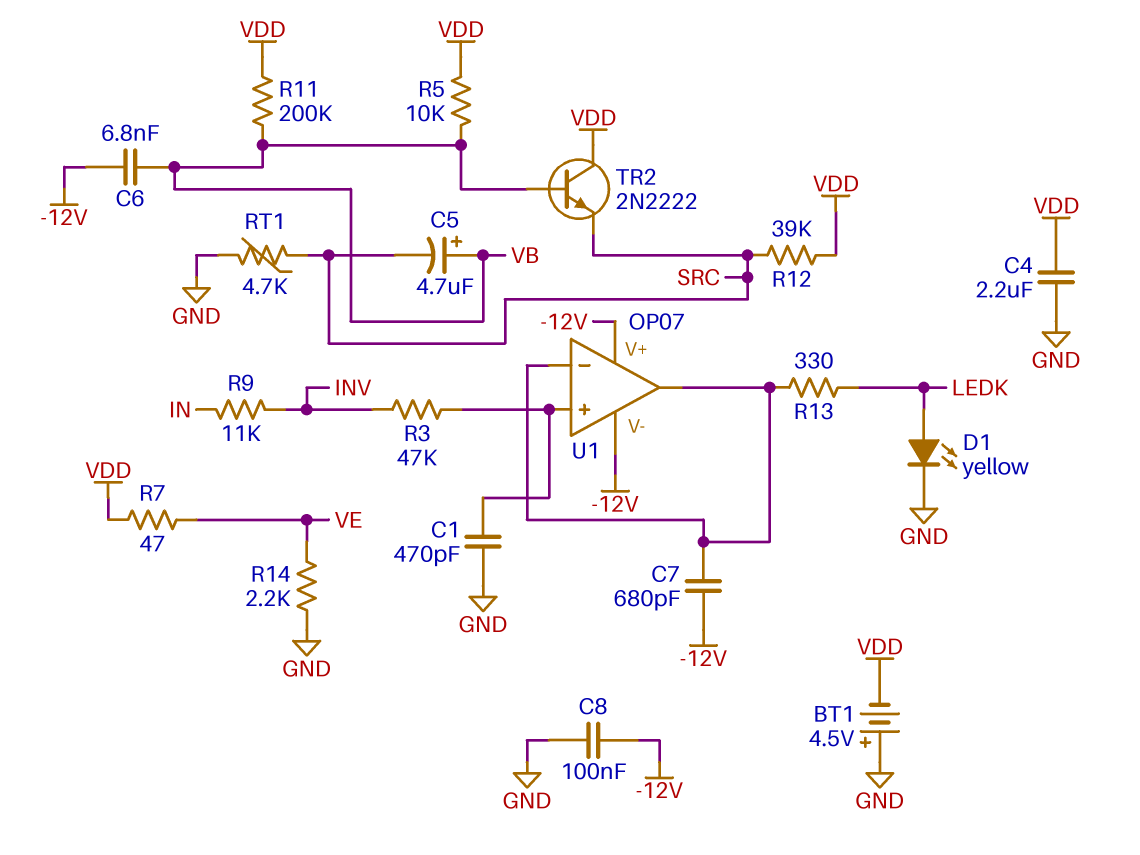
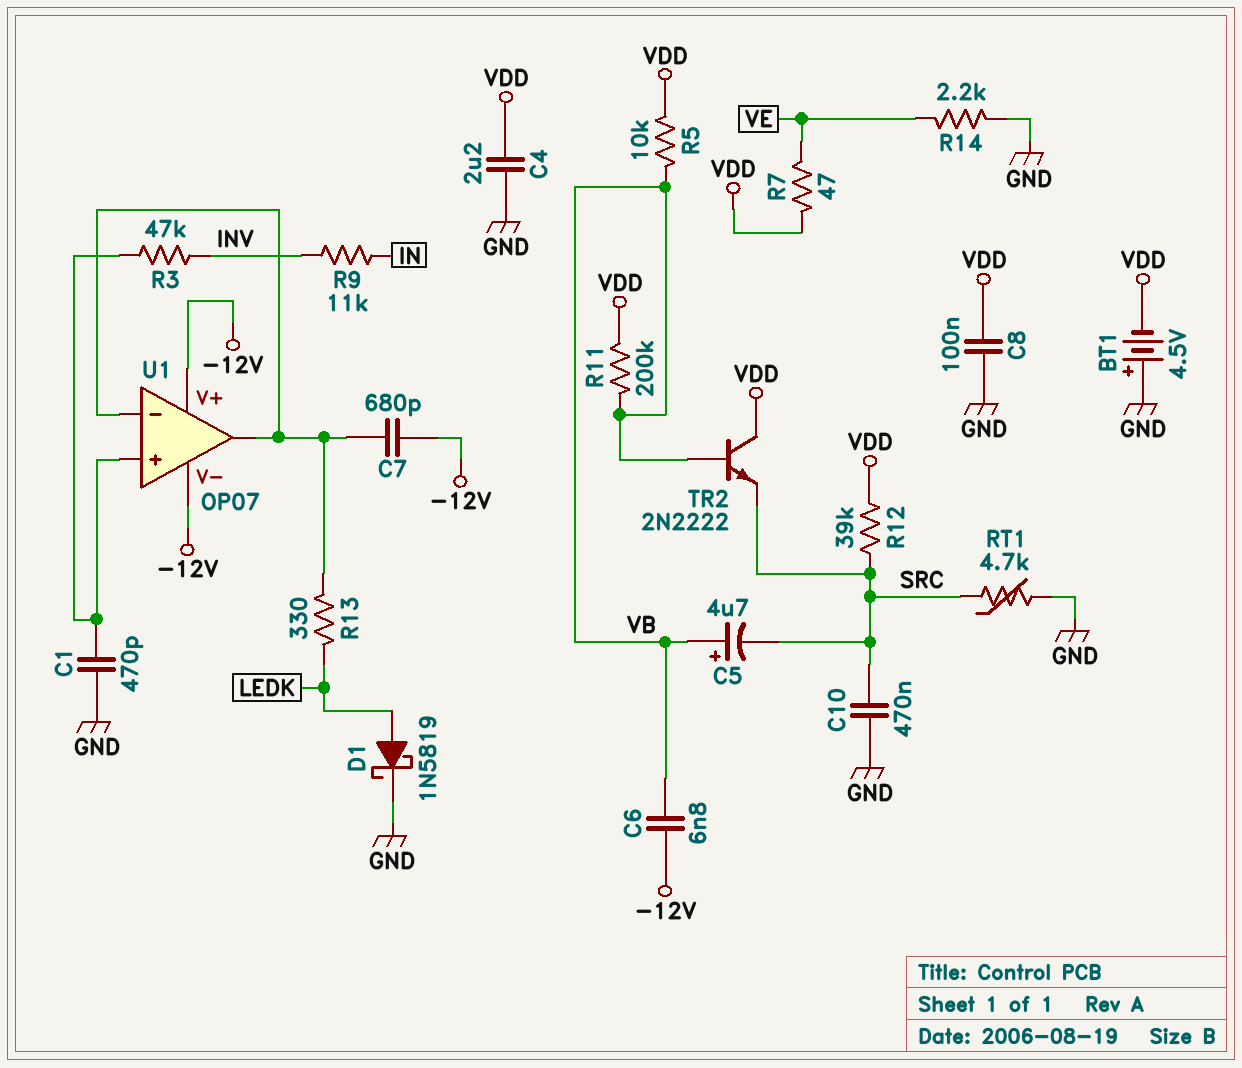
C8: 100nF (-12V, GND) -> 100nF (GND, VDD)
C10: none -> 470nF (GND, SRC)
D1: LED yellow (A LEDK, K GND) -> schottky 1N5819 (A LEDK, K GND)

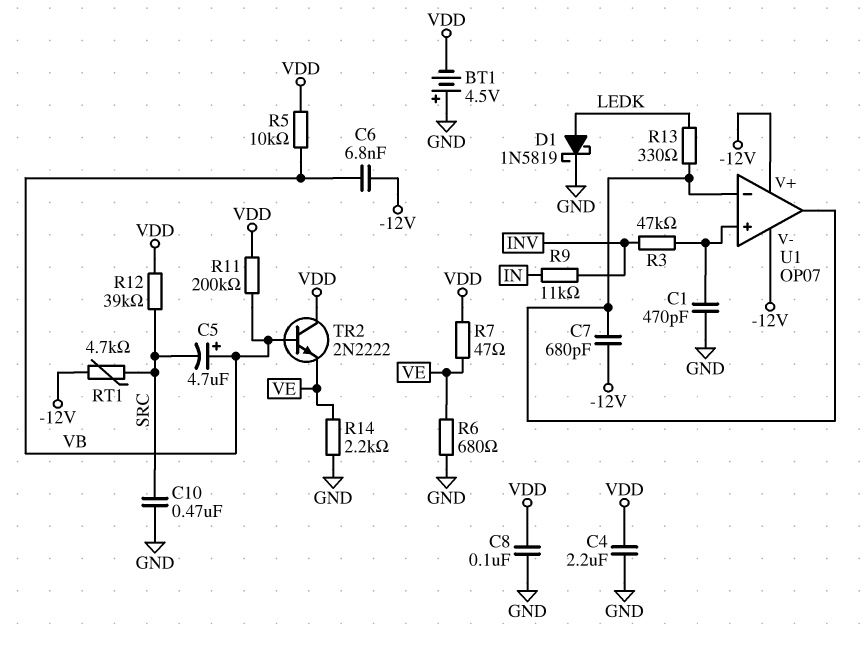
R6: none -> 680 (GND, VE)
RT1: 4.7k (GND, SRC) -> 4.7k (-12V, SRC)
TR2: NPN 2N2222 (B VB, C VDD, E SRC) -> NPN 2N2222 (B VB, C VDD, E VE)

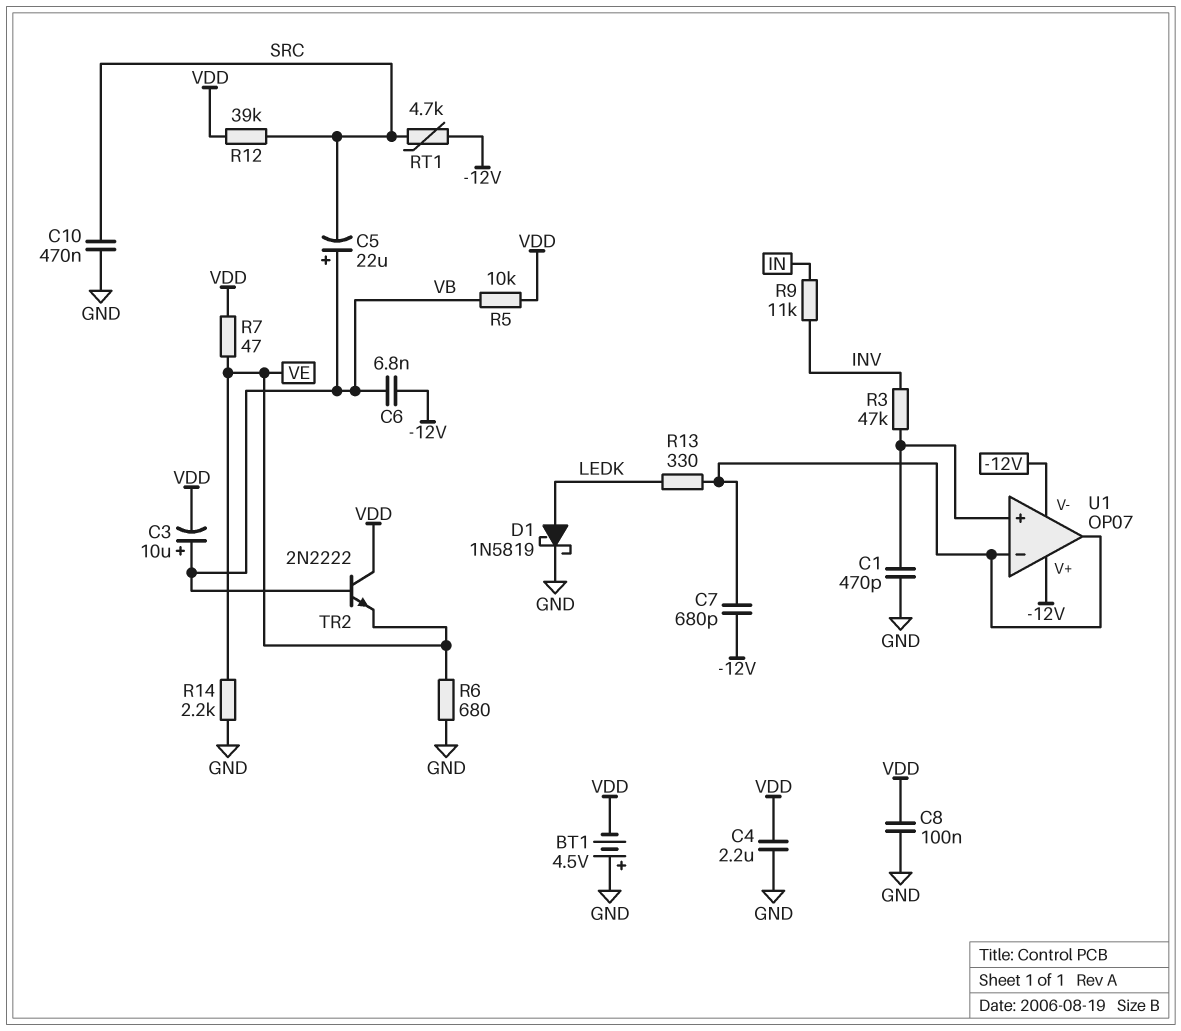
C3: none -> 10uF (plus VB, minus VDD)
C5: 4.7uF (plus VB, minus SRC) -> 22uF (plus VB, minus SRC)
R11: 200k (VB, VDD) -> none

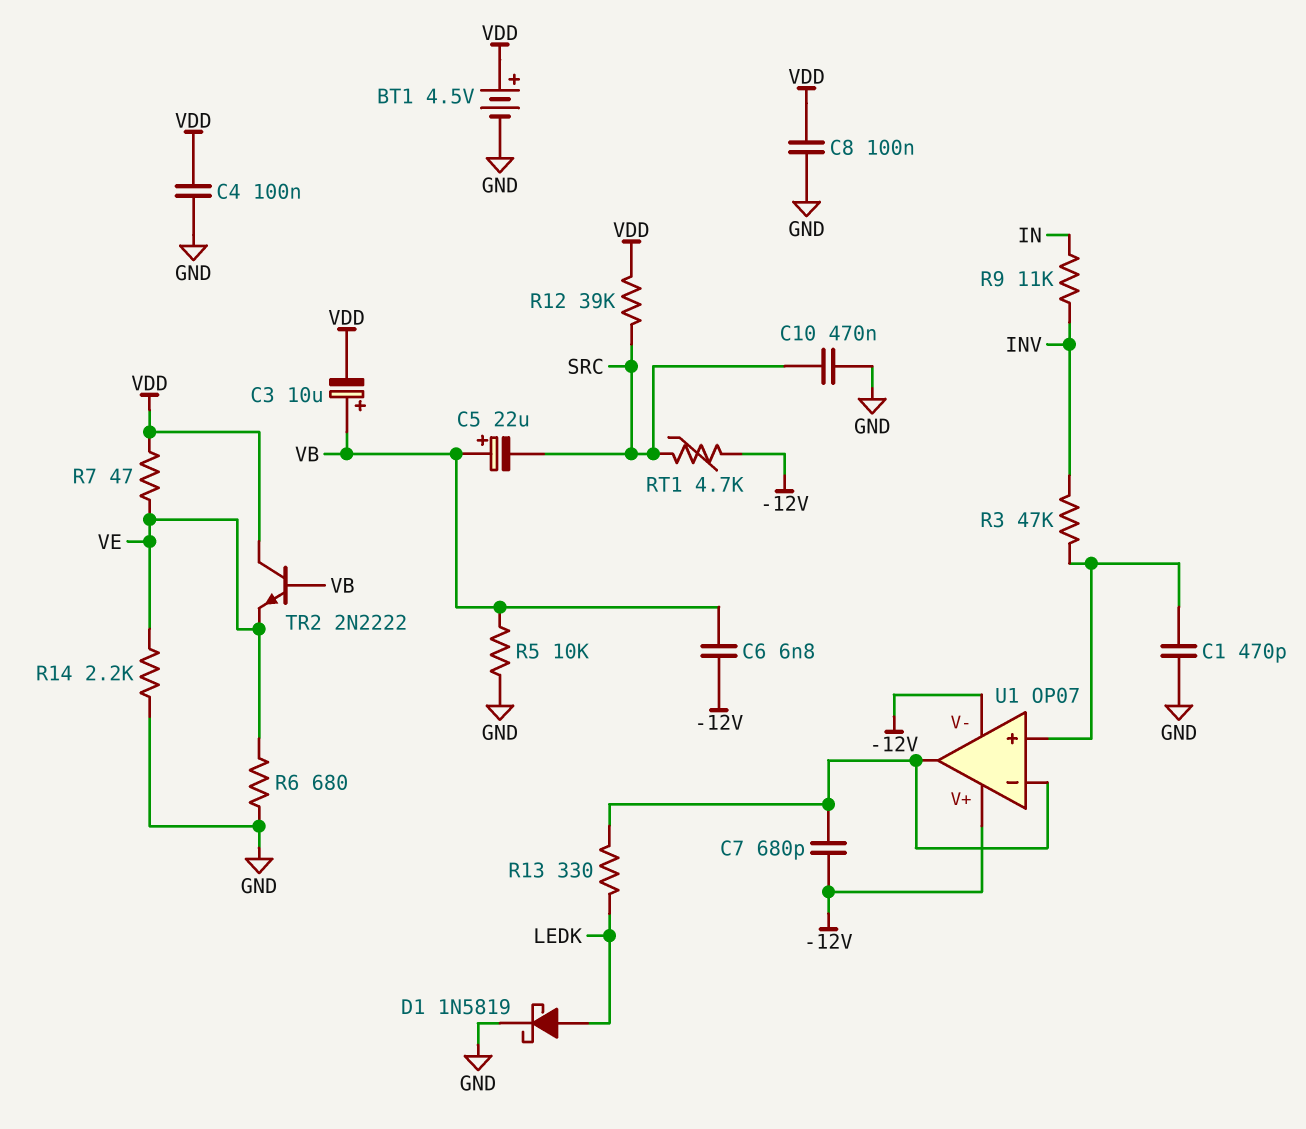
BT1: 4.5V (plus GND, minus VDD) -> 4.5V (plus VDD, minus GND)
C4: 2.2uF (GND, VDD) -> 100nF (GND, VDD)
R5: 10k (VB, VDD) -> 10k (GND, VB)

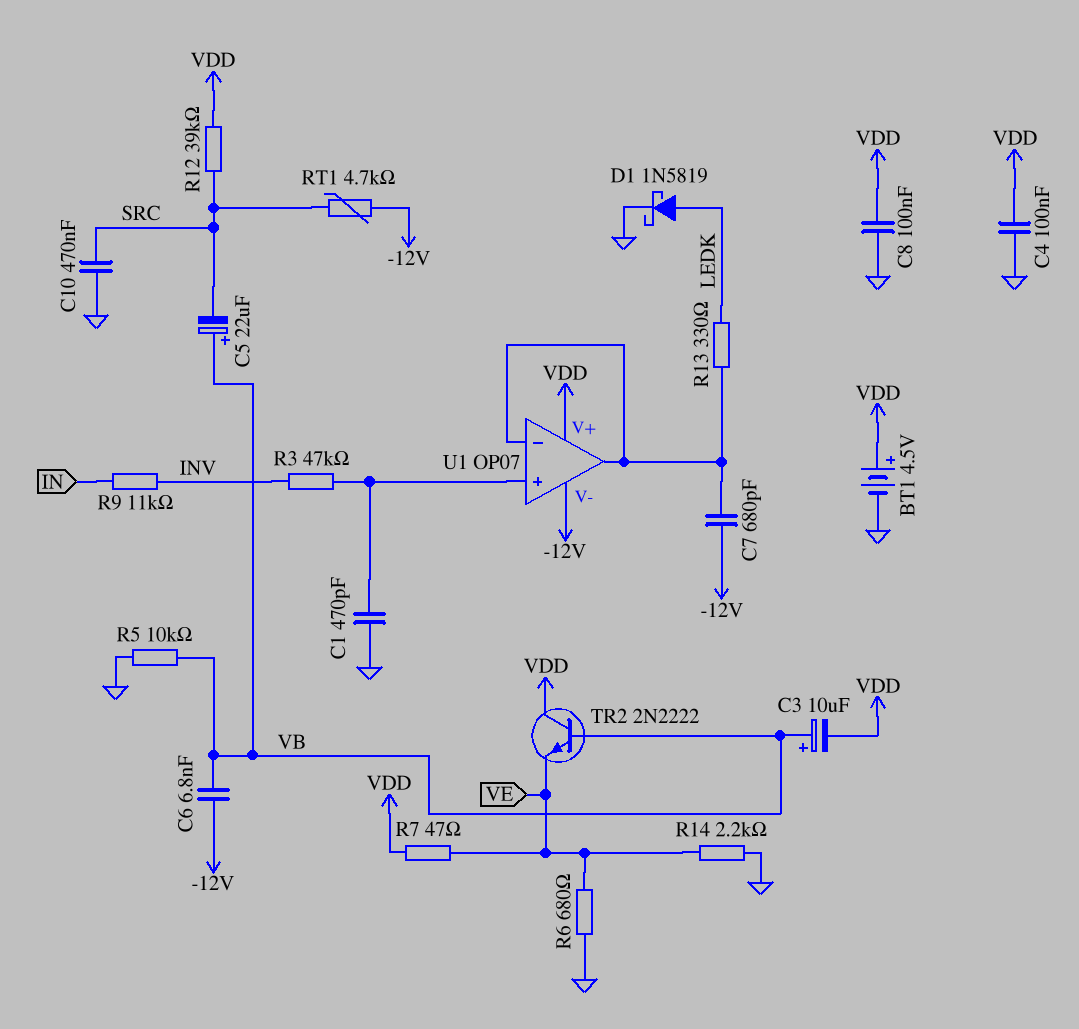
U1 pin V+: -12V -> VDD

